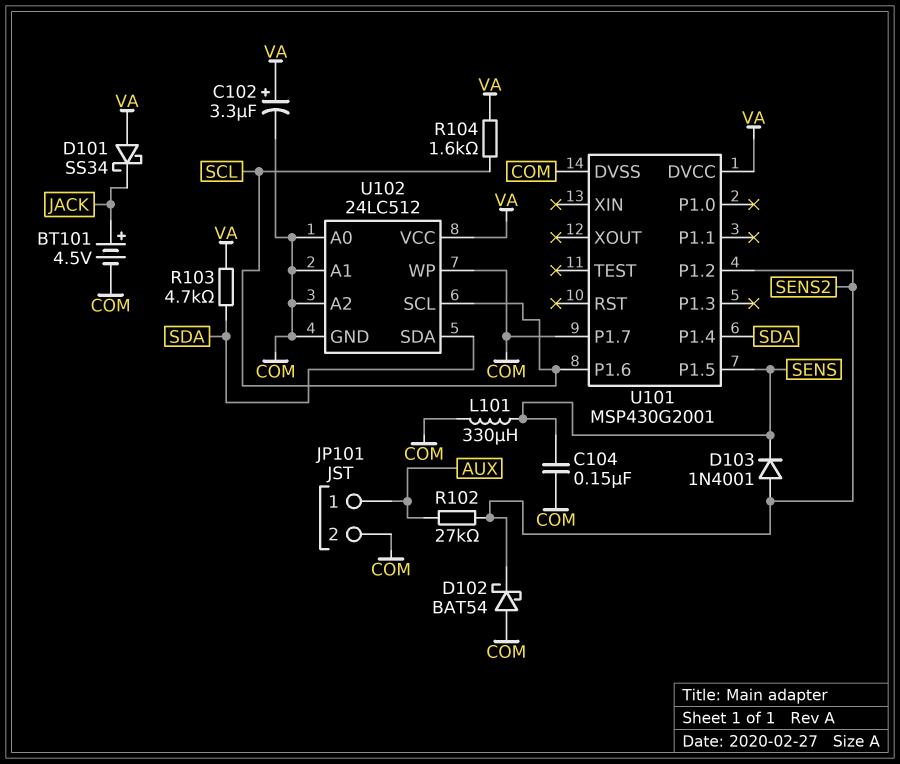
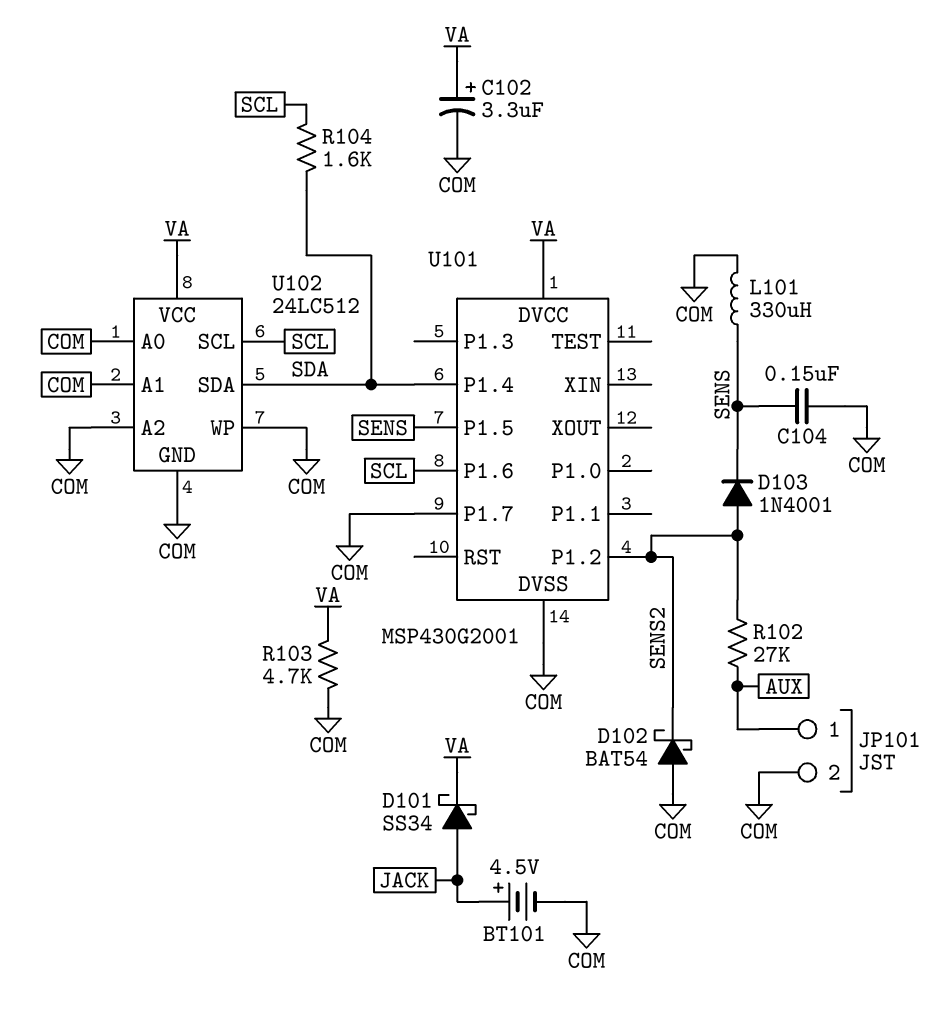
D101: schottky SS34 (A VA, K JACK) -> schottky SS34 (A JACK, K VA)
R103: 4.7k (SDA, VA) -> 4.7k (COM, VA)
R104: 1.6k (SCL, VA) -> 1.6k (SCL, SDA)

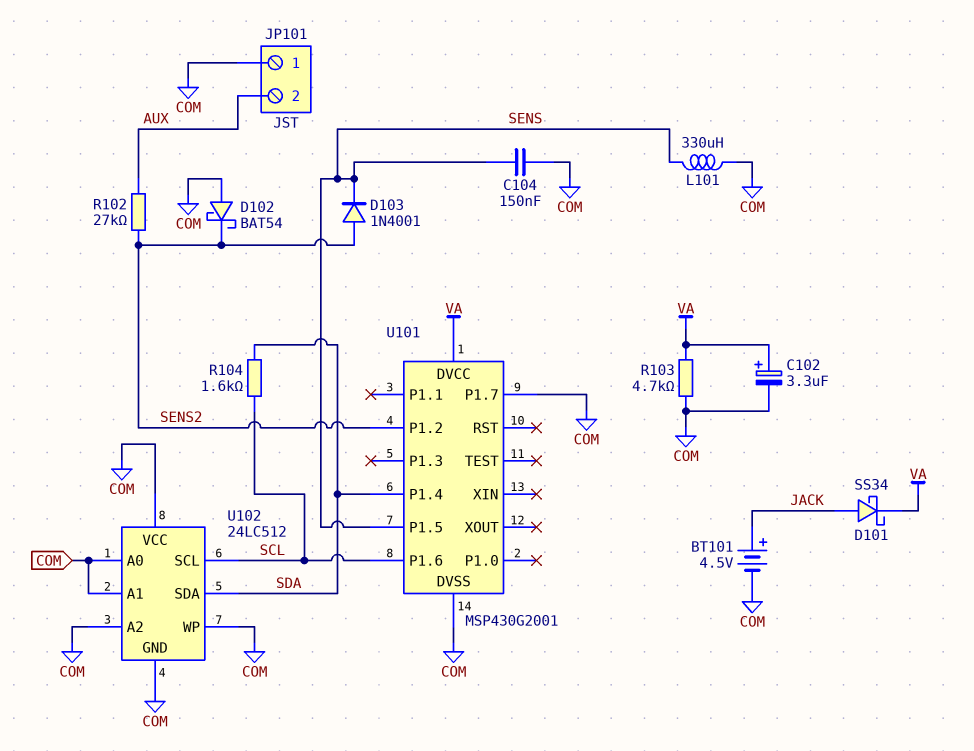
JP101 pin 1: AUX -> COM
JP101 pin 2: COM -> AUX
U102 pin VCC: VA -> COM

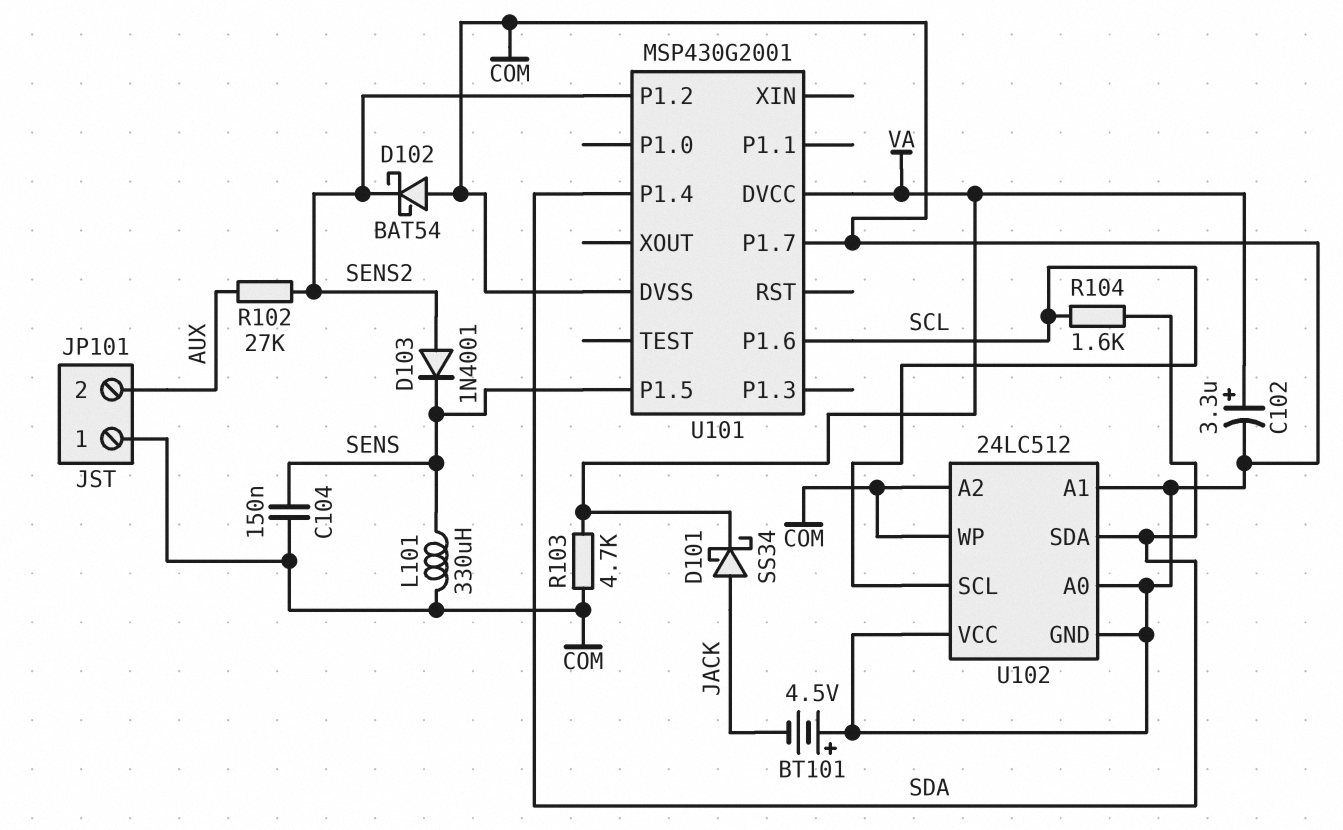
BT101: 4.5V (plus JACK, minus COM) -> 4.5V (plus COM, minus JACK)

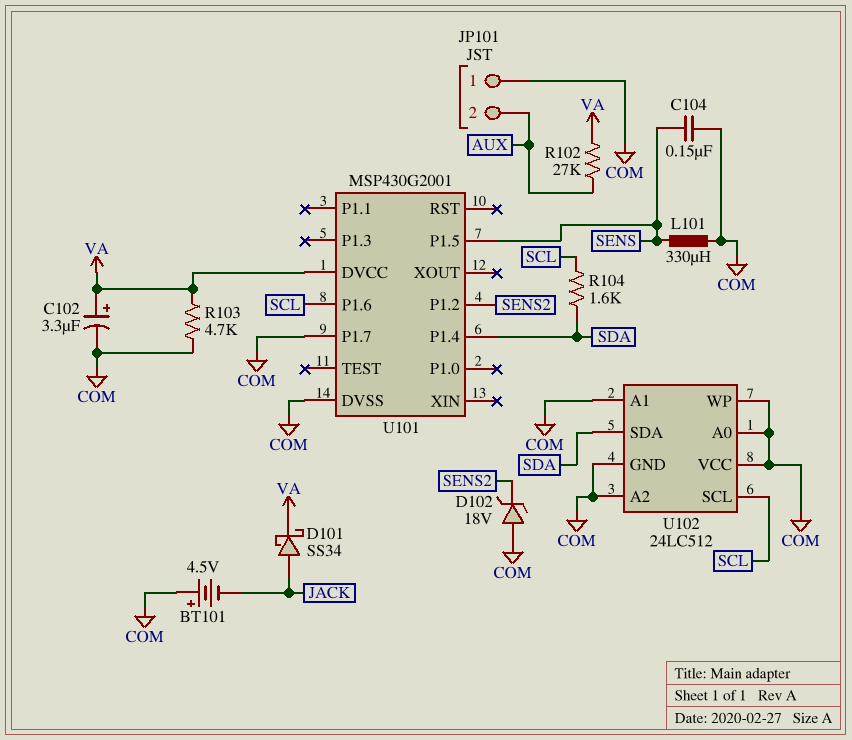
D102: schottky BAT54 (A COM, K SENS2) -> zener 18V (A COM, K SENS2)
D103: diode 1N4001 (A SENS2, K SENS) -> none
R102: 27k (AUX, SENS2) -> 27k (AUX, VA)

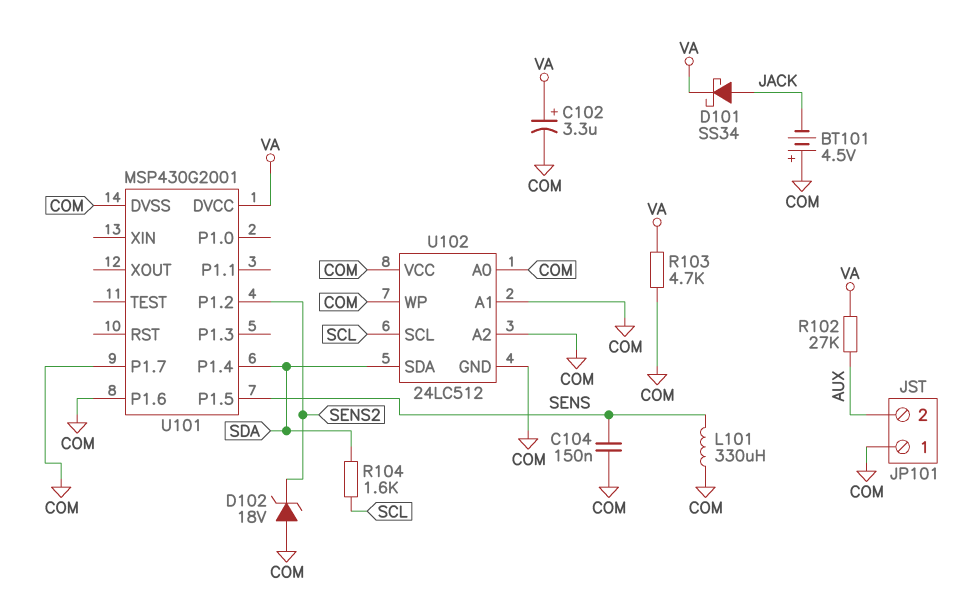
U101 pin P1.6: SCL -> COM

